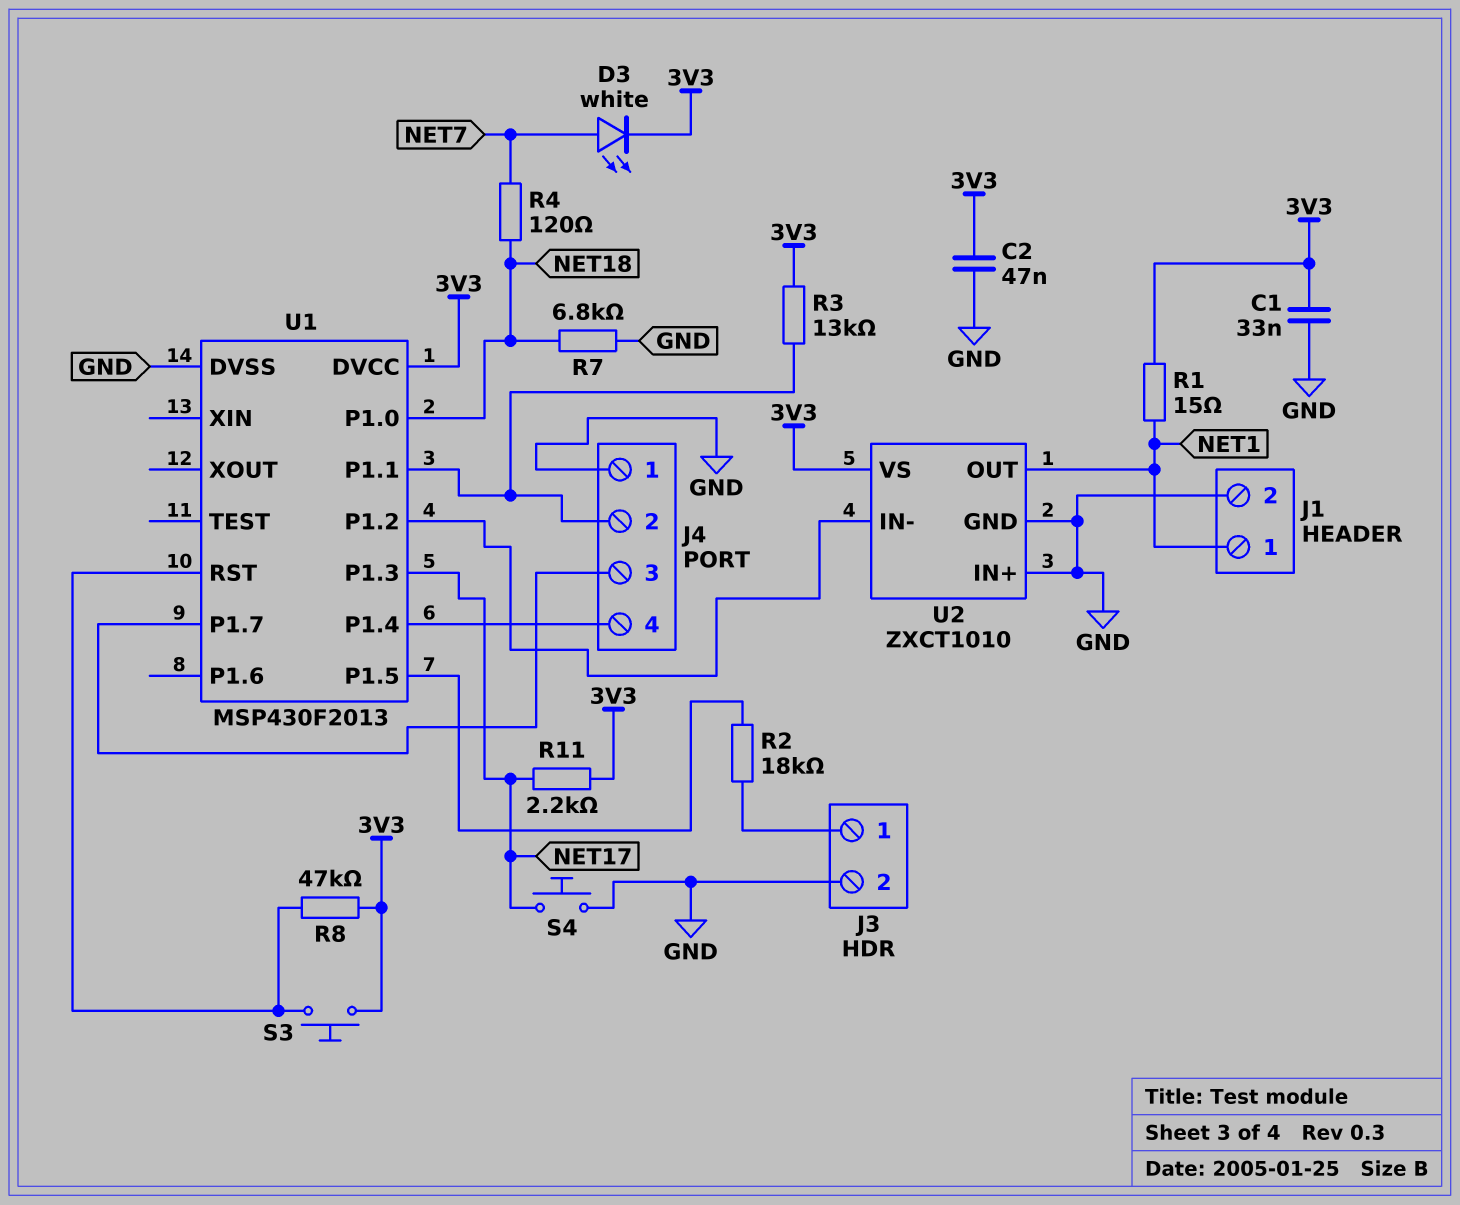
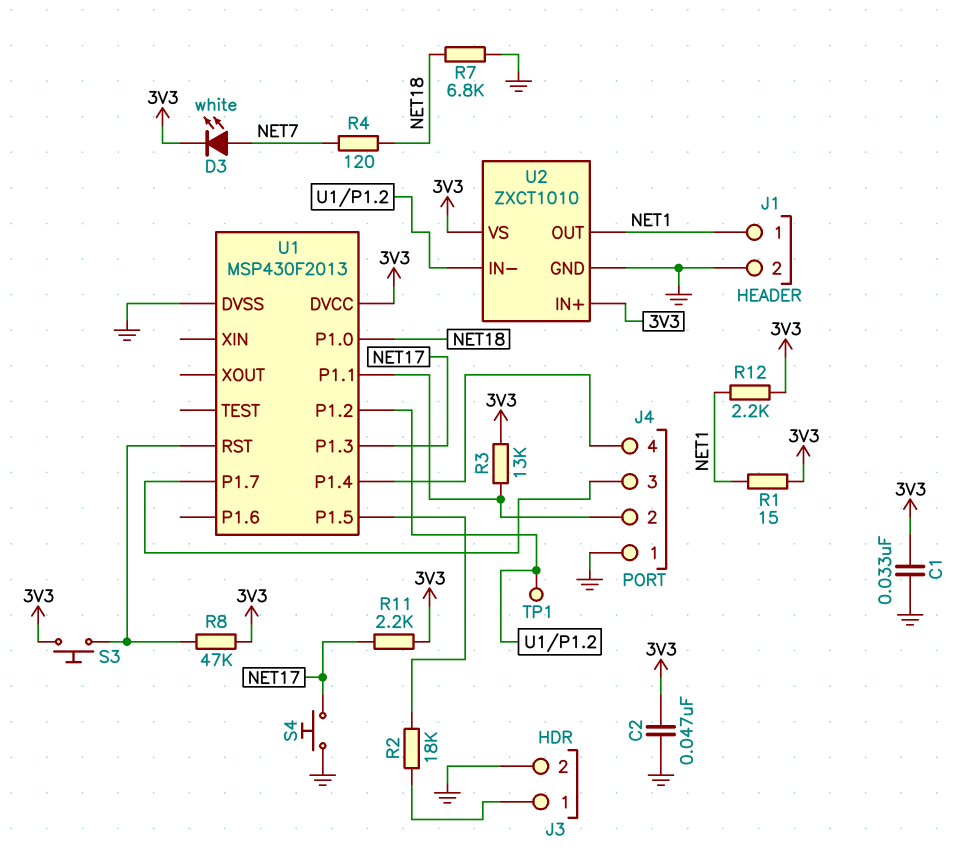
R12: none -> 2.2k (3V3, NET1)
TP1: none -> test point (U1/P1.2)
U2 pin IN+: GND -> 3V3

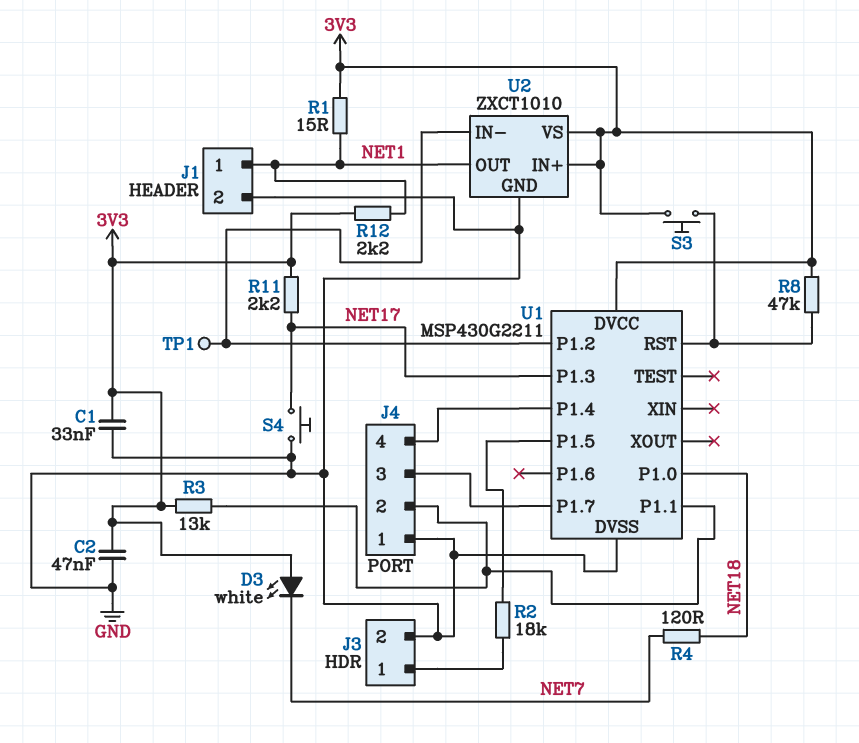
D3: LED white (A NET7, K 3V3) -> LED white (A 3V3, K NET7)
R7: 6.8k (GND, NET18) -> none
U1: MSP430F2013 -> MSP430G2211

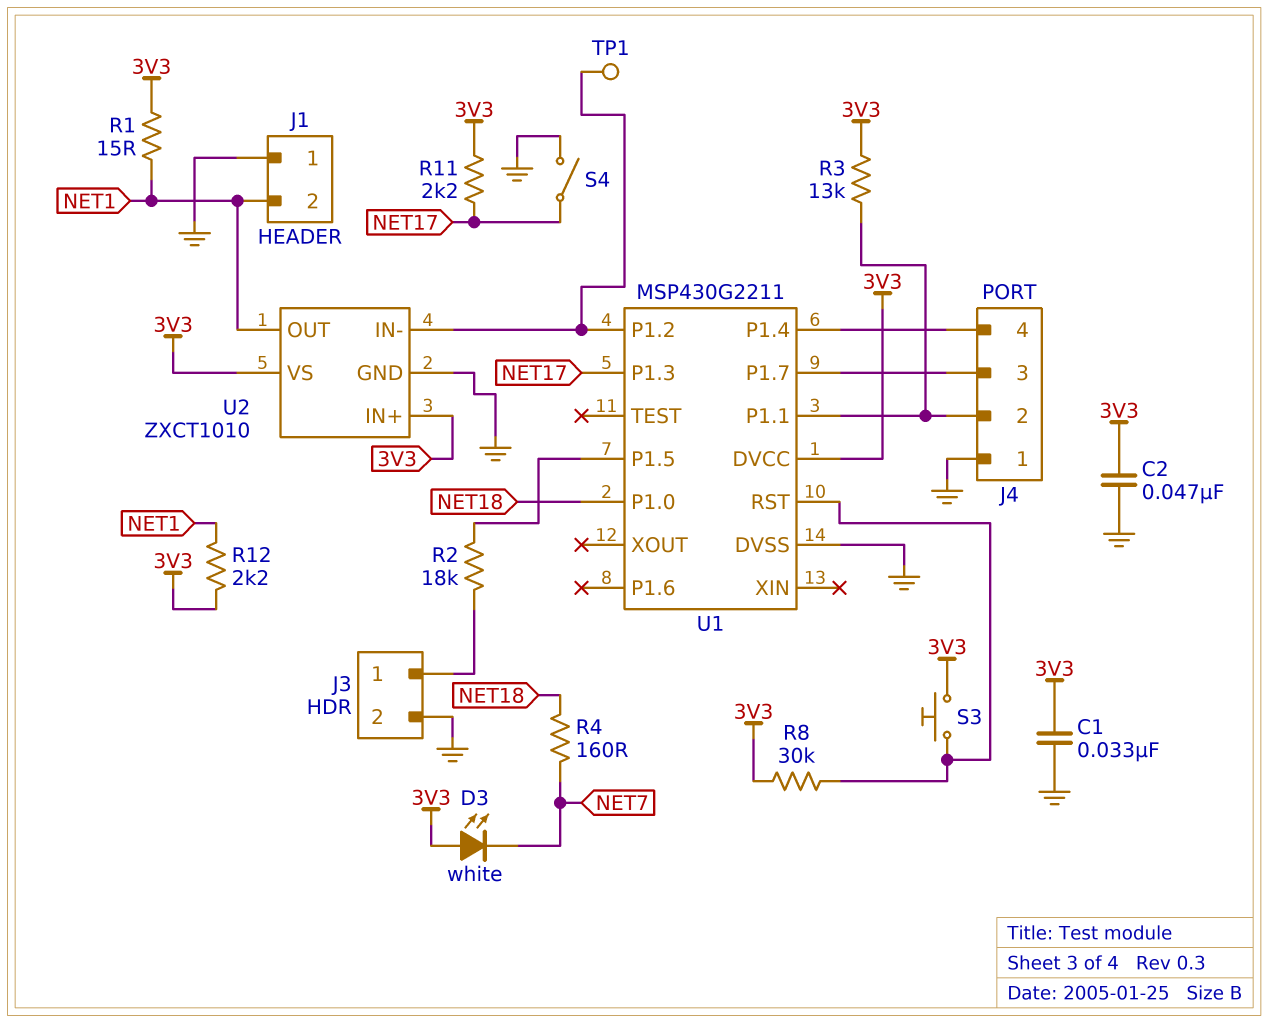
J1 pin 1: NET1 -> GND
J1 pin 2: GND -> NET1
R4: 120 (NET7, NET18) -> 160 (NET7, NET18)
R8: 47k (3V3, U1/RST) -> 30k (3V3, U1/RST)
S4: button (GND, NET17) -> switch (GND, NET17)

